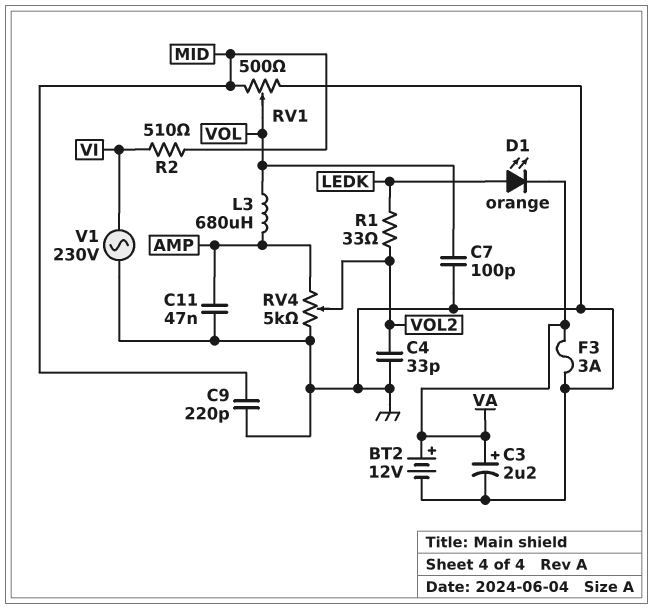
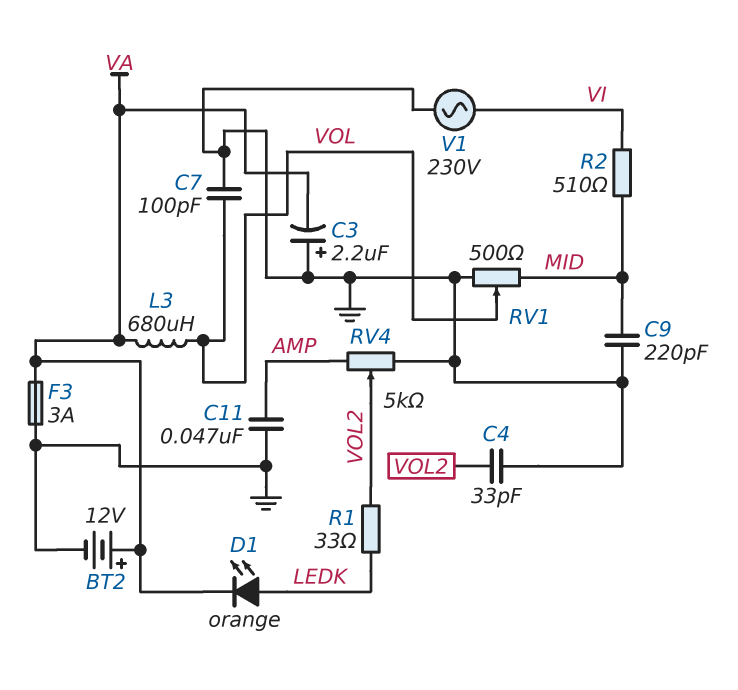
C3: 2.2uF (plus VA, minus GND) -> 2.2uF (plus GND, minus VA)
L3: 680uH (AMP, VOL) -> 680uH (VA, VOL)

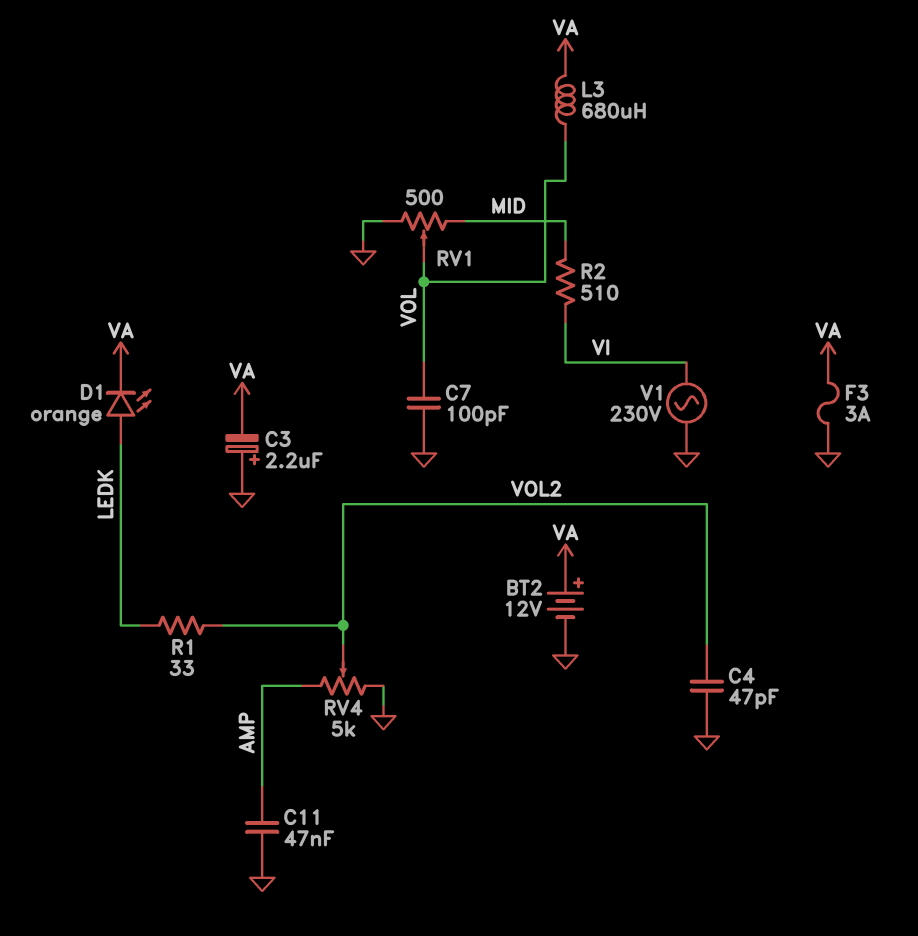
C4: 33pF (GND, VOL2) -> 47pF (GND, VOL2)
C9: 220pF (GND, MID) -> none

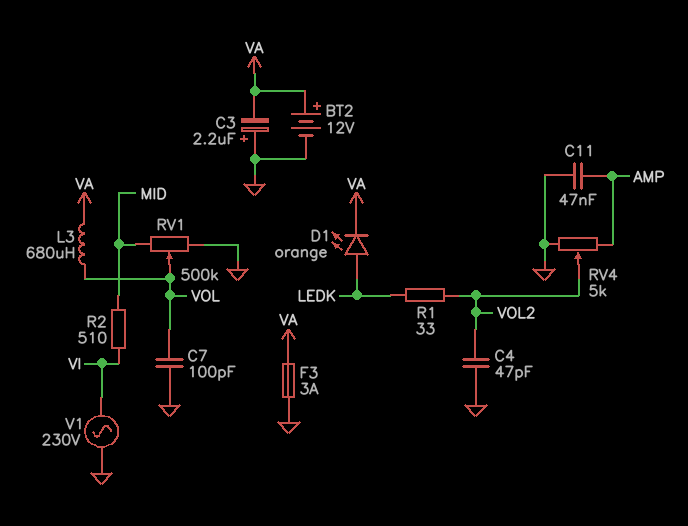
RV1: 500 (GND, MID, wiper VOL) -> 500k (GND, MID, wiper VOL)

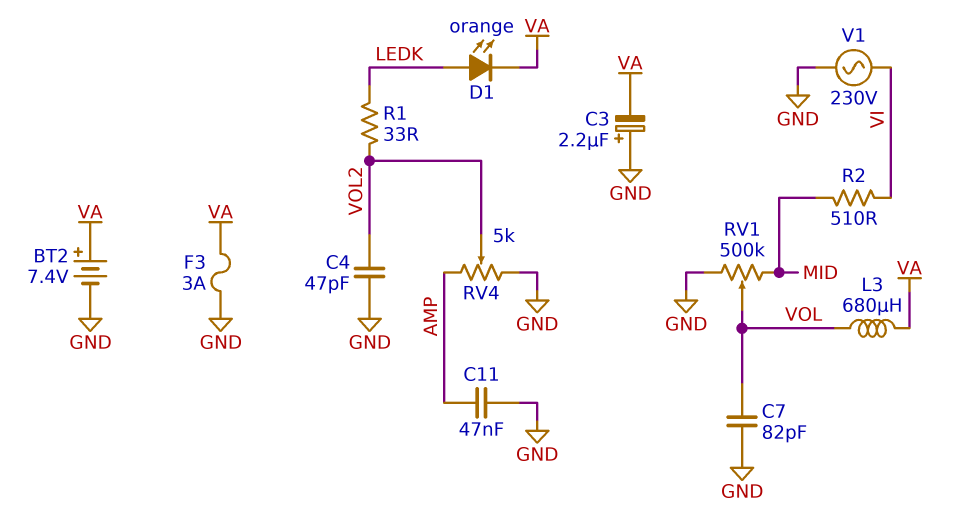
BT2: 12V (plus VA, minus GND) -> 7.4V (plus VA, minus GND)
C7: 100pF (GND, VOL) -> 82pF (GND, VOL)

